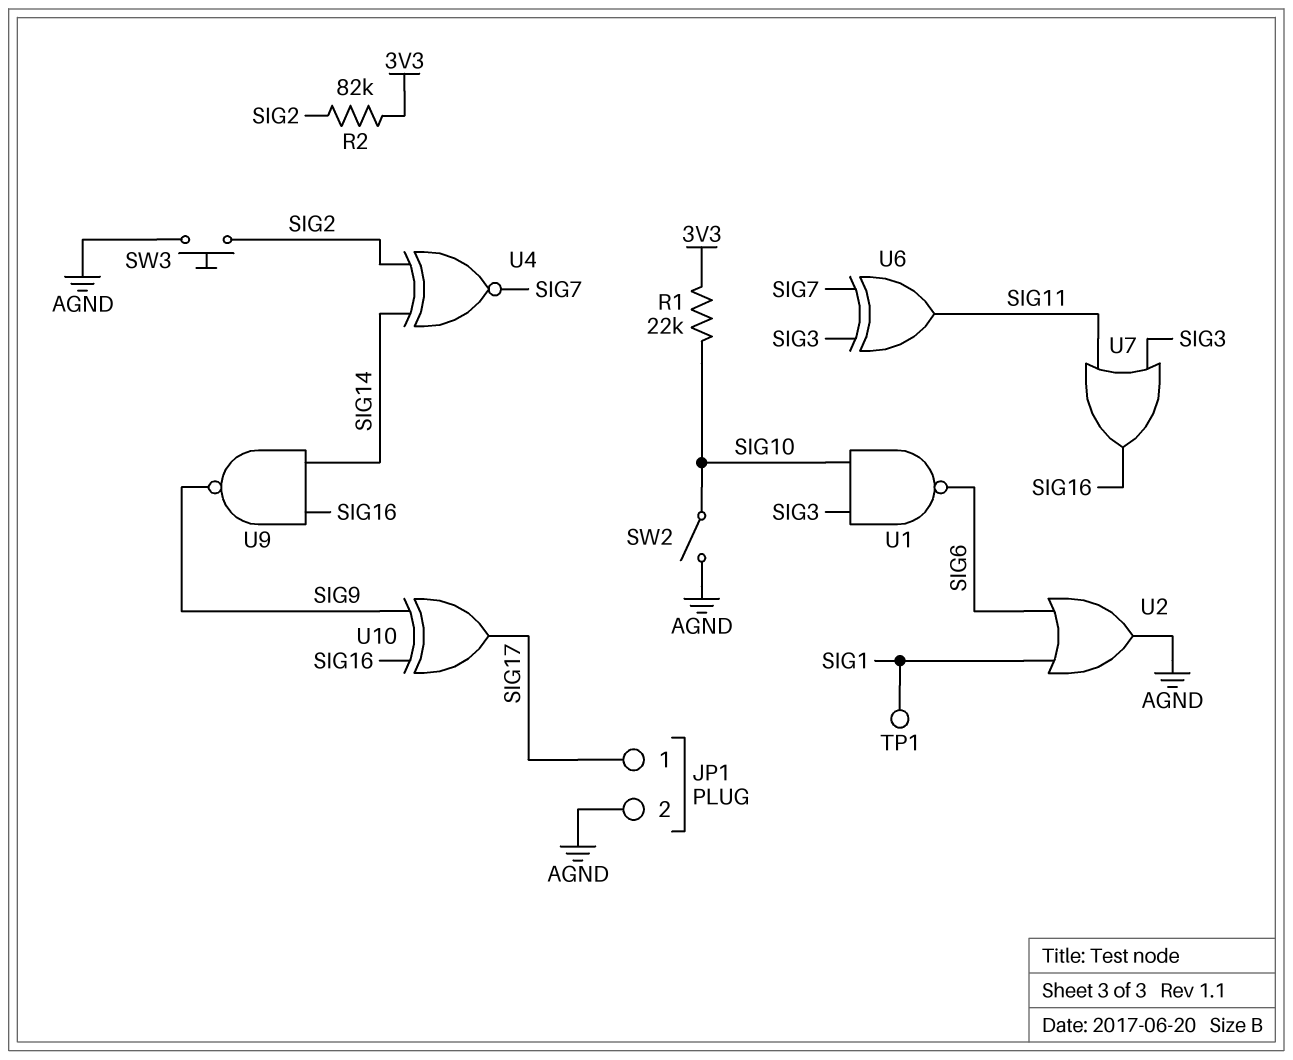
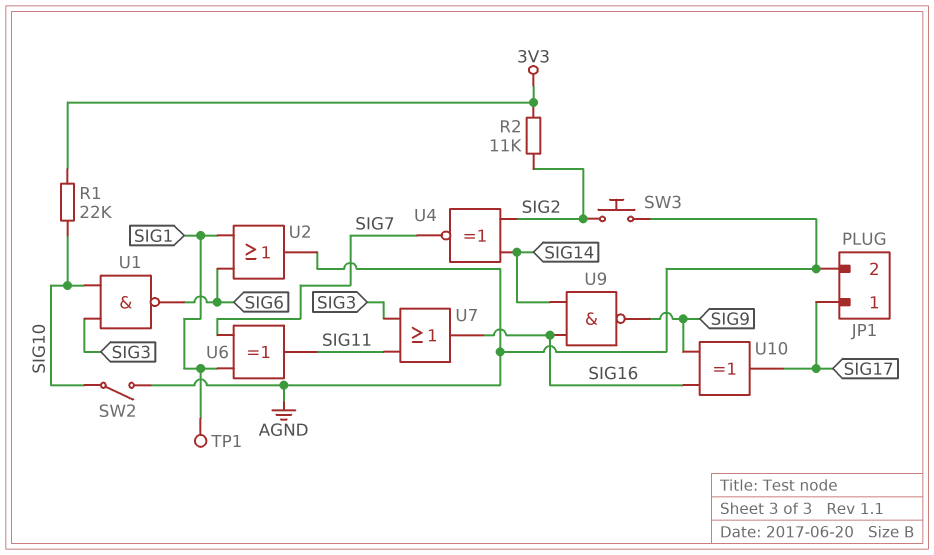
R2: 82k (3V3, SIG2) -> 11k (3V3, SIG2)
U6: XOR (in SIG3, in SIG7, out SIG11) -> XOR (in SIG1, in SIG7, out SIG11)

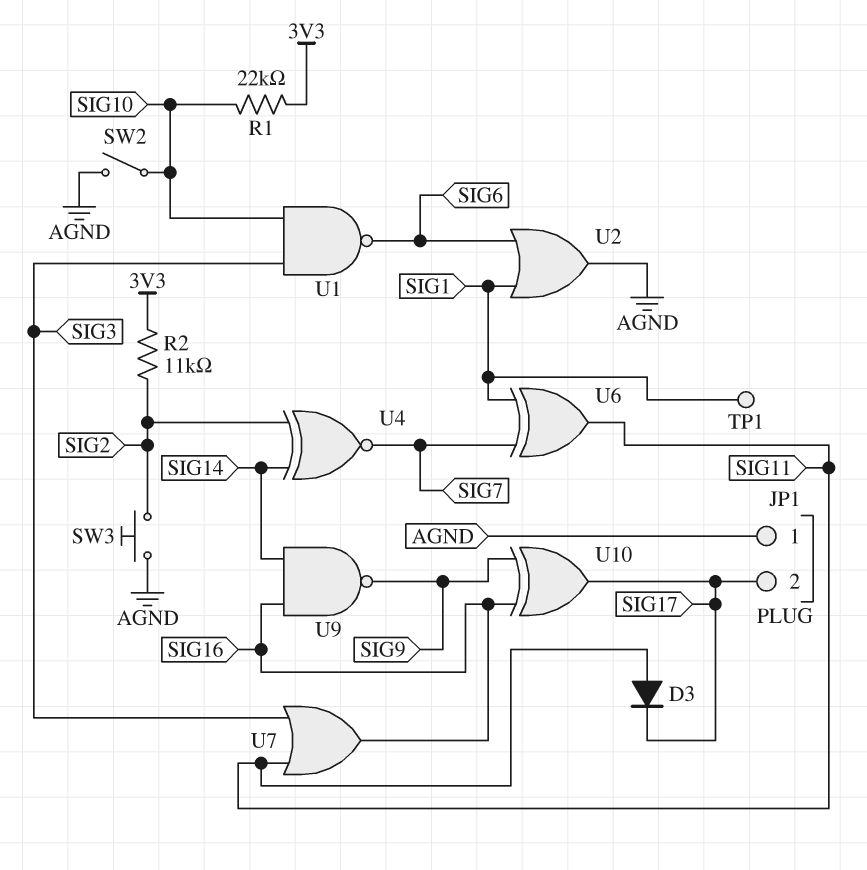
D3: none -> diode (A SIG11, K SIG17)
JP1 pin 1: SIG17 -> AGND
JP1 pin 2: AGND -> SIG17

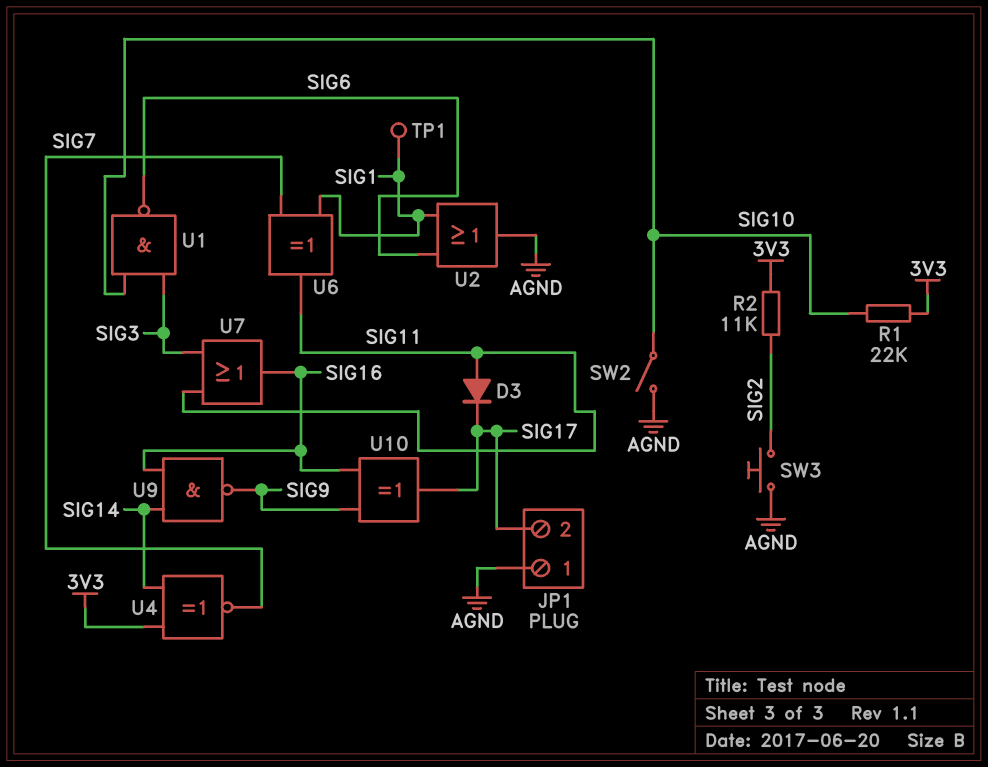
U4: XNOR (in SIG2, in SIG14, out SIG7) -> XNOR (in 3V3, in SIG14, out SIG7)

